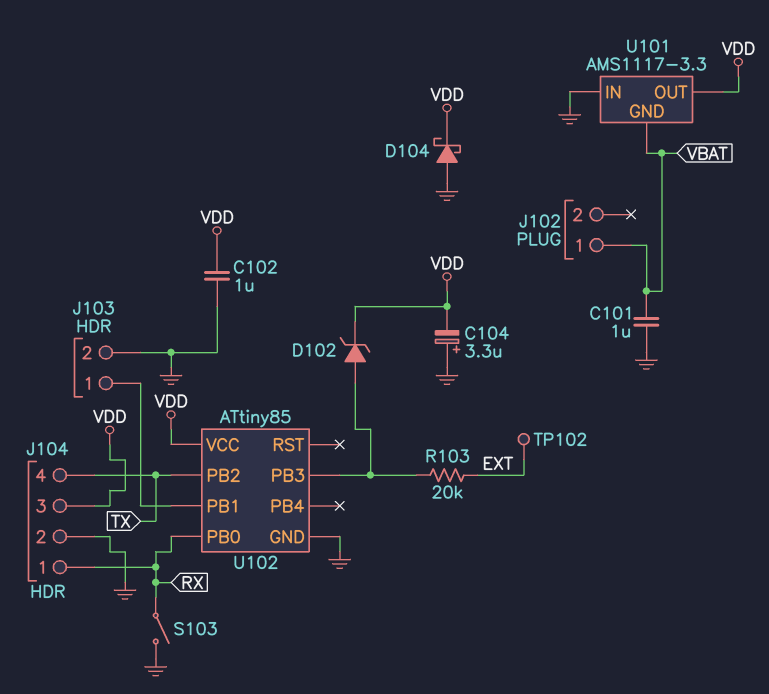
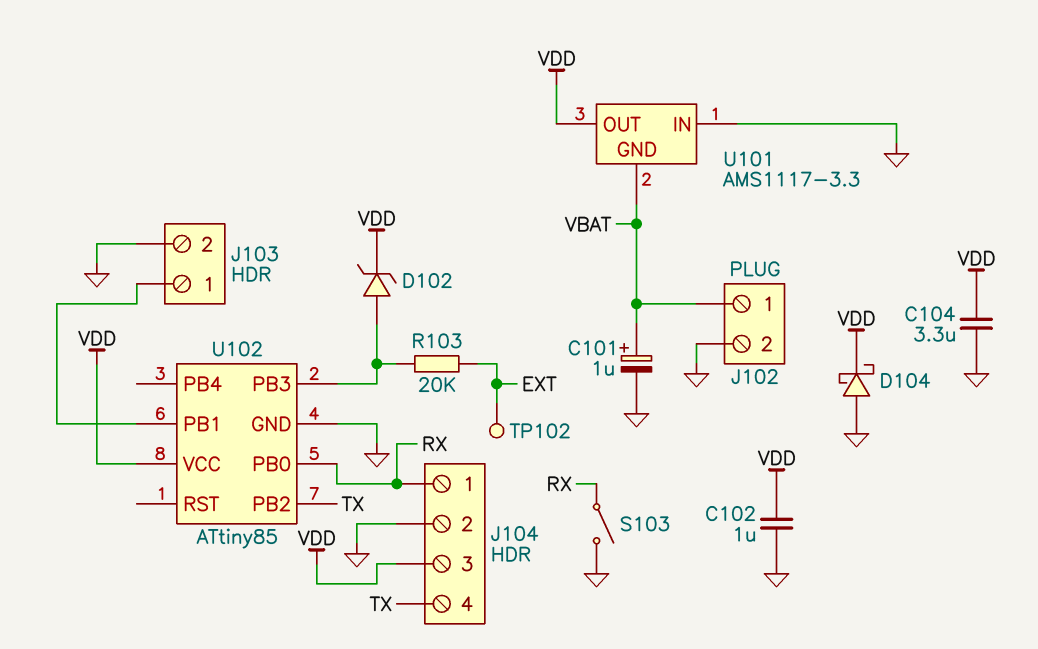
C101: 1uF (GND, VBAT) -> 1uF (plus VBAT, minus GND)
C104: 3.3uF (plus GND, minus VDD) -> 3.3uF (GND, VDD)
J102 pin 2: none -> GND

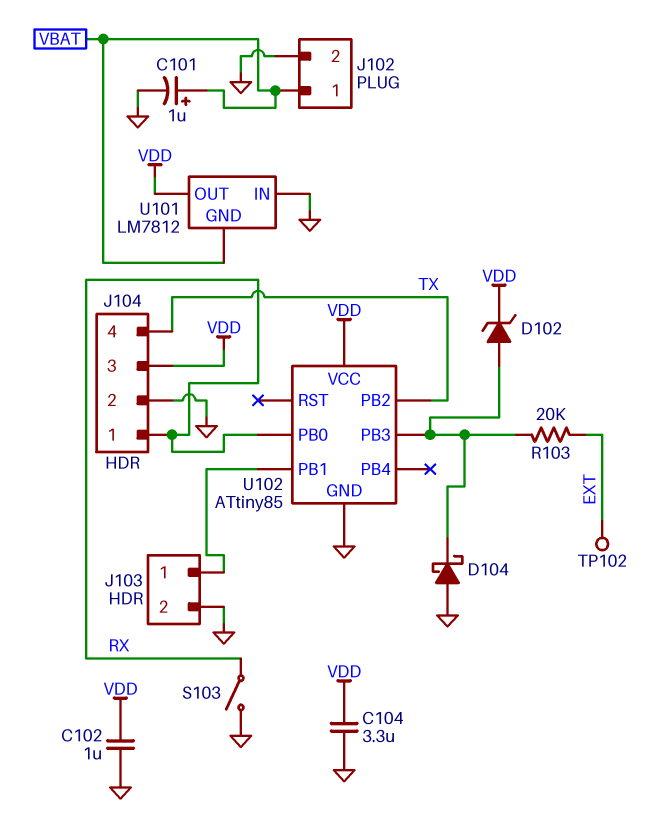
D104: schottky (A GND, K VDD) -> schottky (A GND, K U102/PB3)
U101: AMS1117-3.3 -> LM7812

